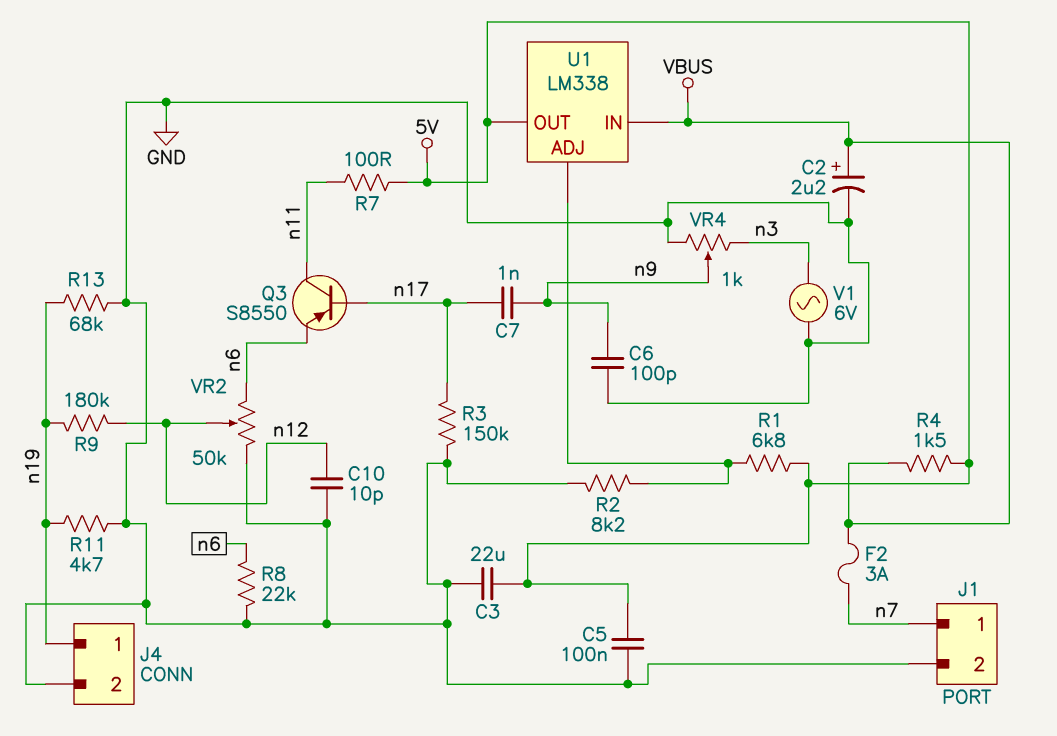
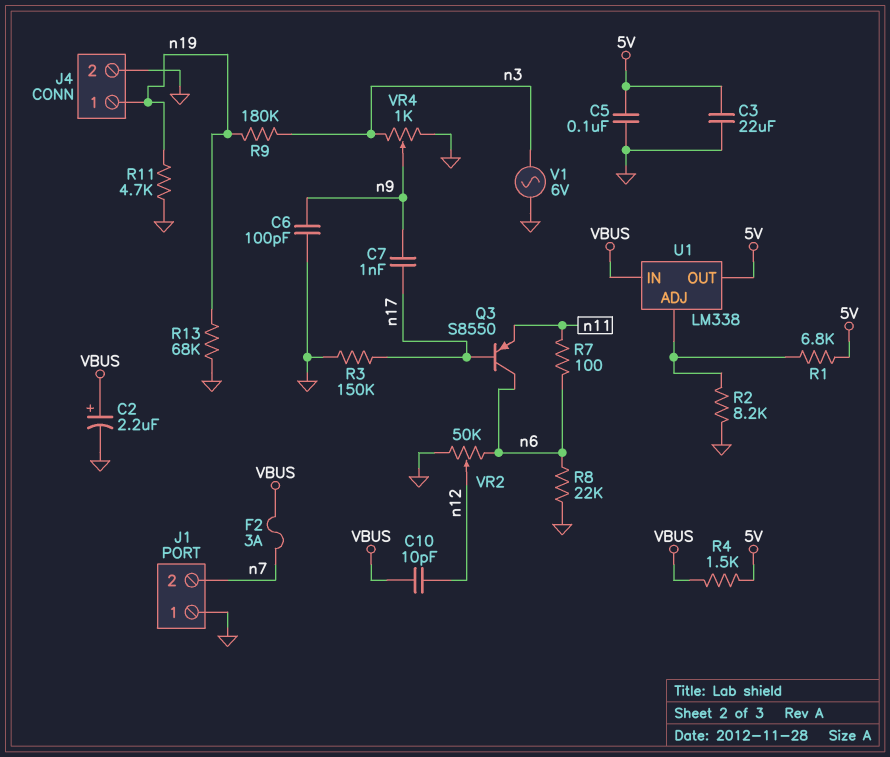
C10: 10pF (GND, n12) -> 10pF (VBUS, n12)
J1 pin 1: n7 -> GND
J1 pin 2: GND -> n7
Q3: PNP S8550 (B n17, C n11, E n6) -> PNP S8550 (B n17, C n6, E n11)
R7: 100 (5V, n11) -> 100 (n6, n11)
R9: 180k (n12, n19) -> 180k (n3, n19)

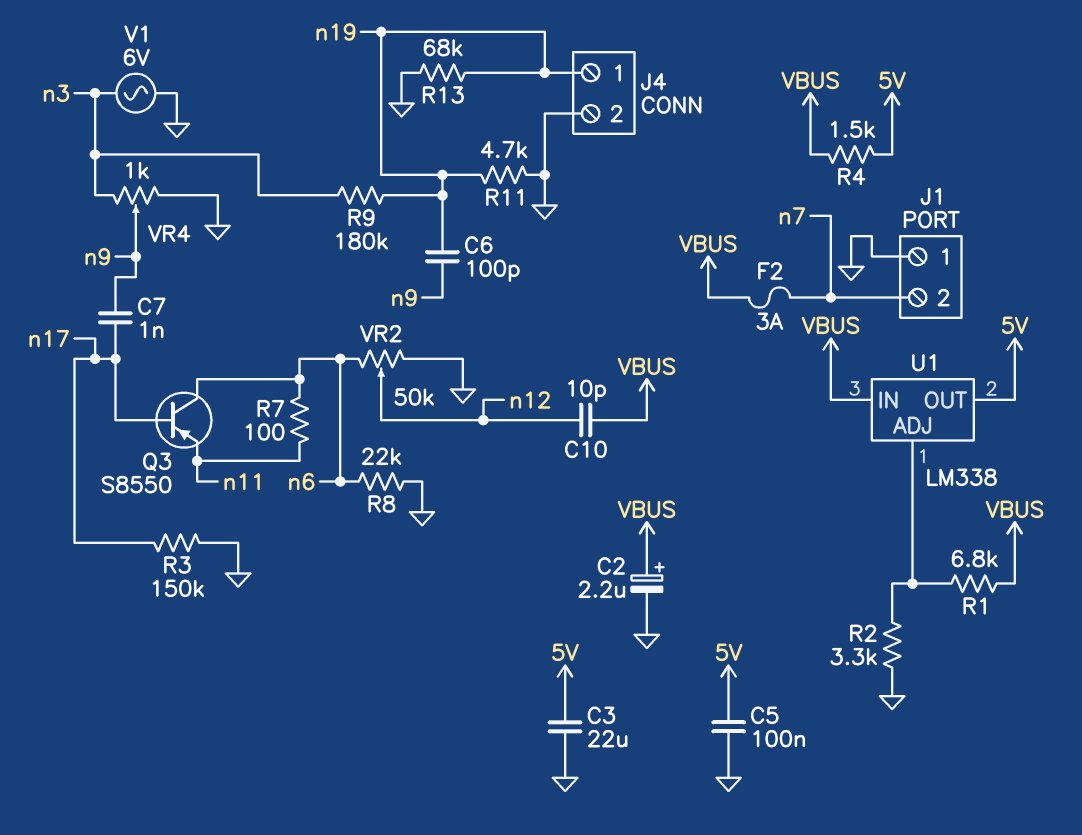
C6: 100pF (GND, n9) -> 100pF (n9, n19)
R1: 6.8k (5V, U1/ADJ) -> 6.8k (U1/ADJ, VBUS)
R2: 8.2k (GND, U1/ADJ) -> 3.3k (GND, U1/ADJ)

